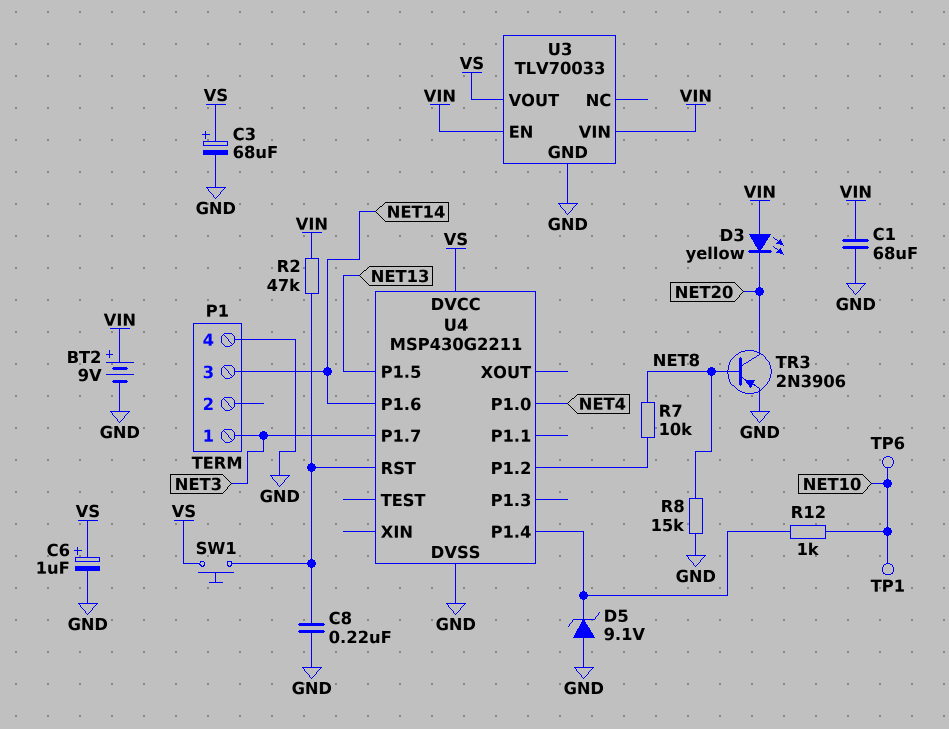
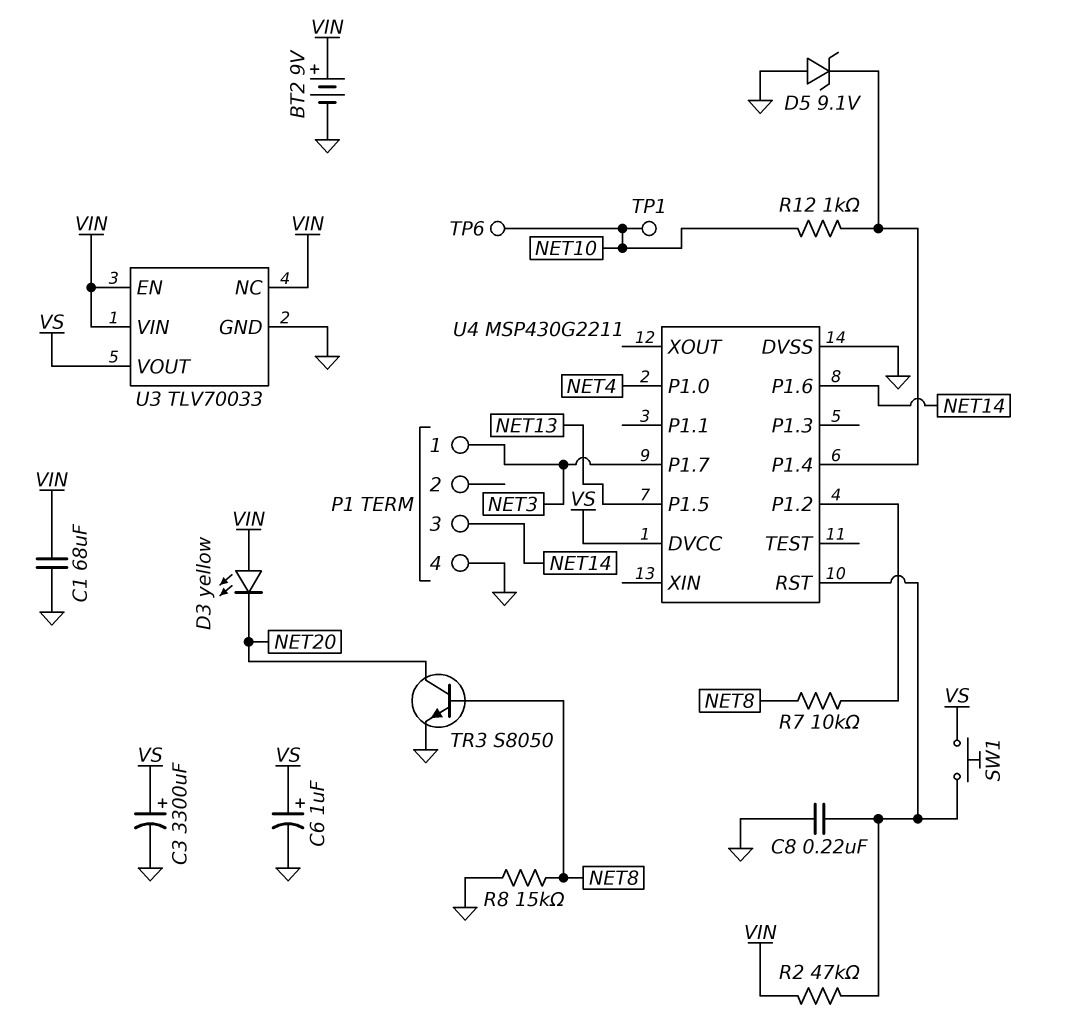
C3: 68uF (plus VS, minus GND) -> 3300uF (plus VS, minus GND)
TR3: PNP 2N3906 (B NET8, C NET20, E GND) -> NPN S8050 (B NET8, C NET20, E GND)
U3 pin NC: none -> VIN

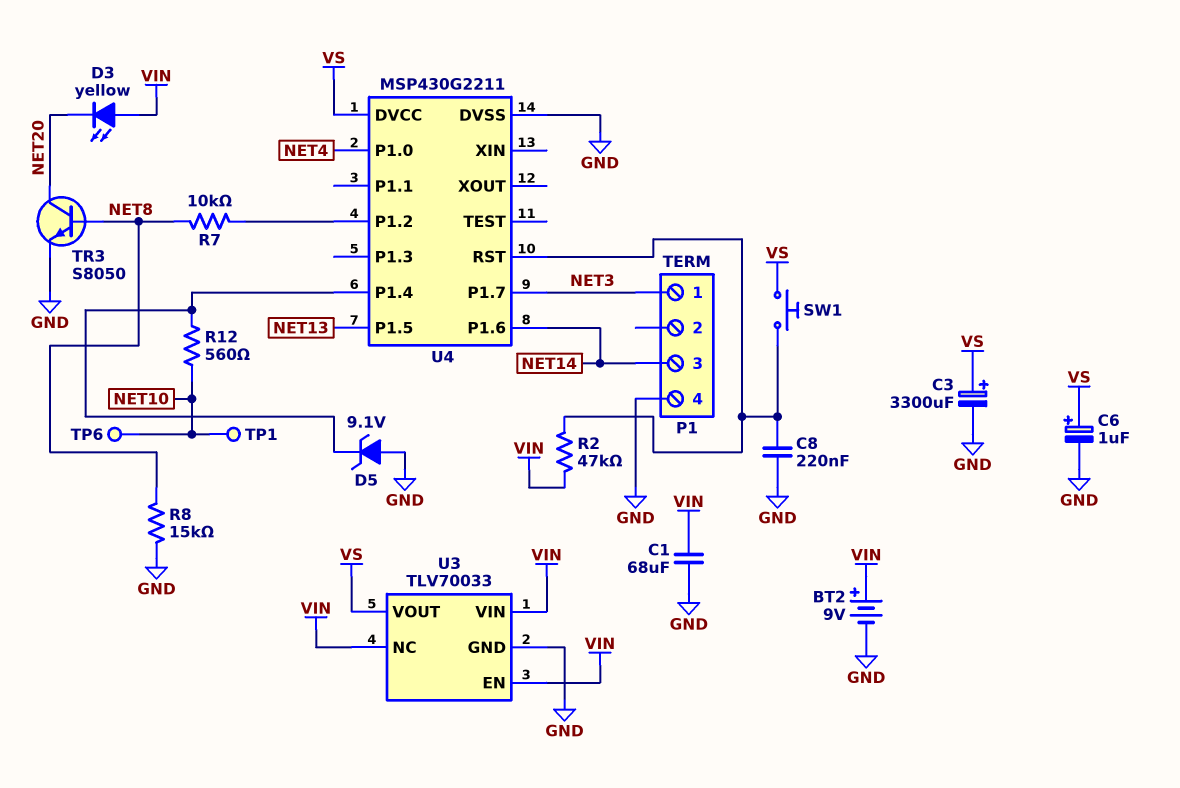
R12: 1k (NET10, U4/P1.4) -> 560 (NET10, U4/P1.4)

